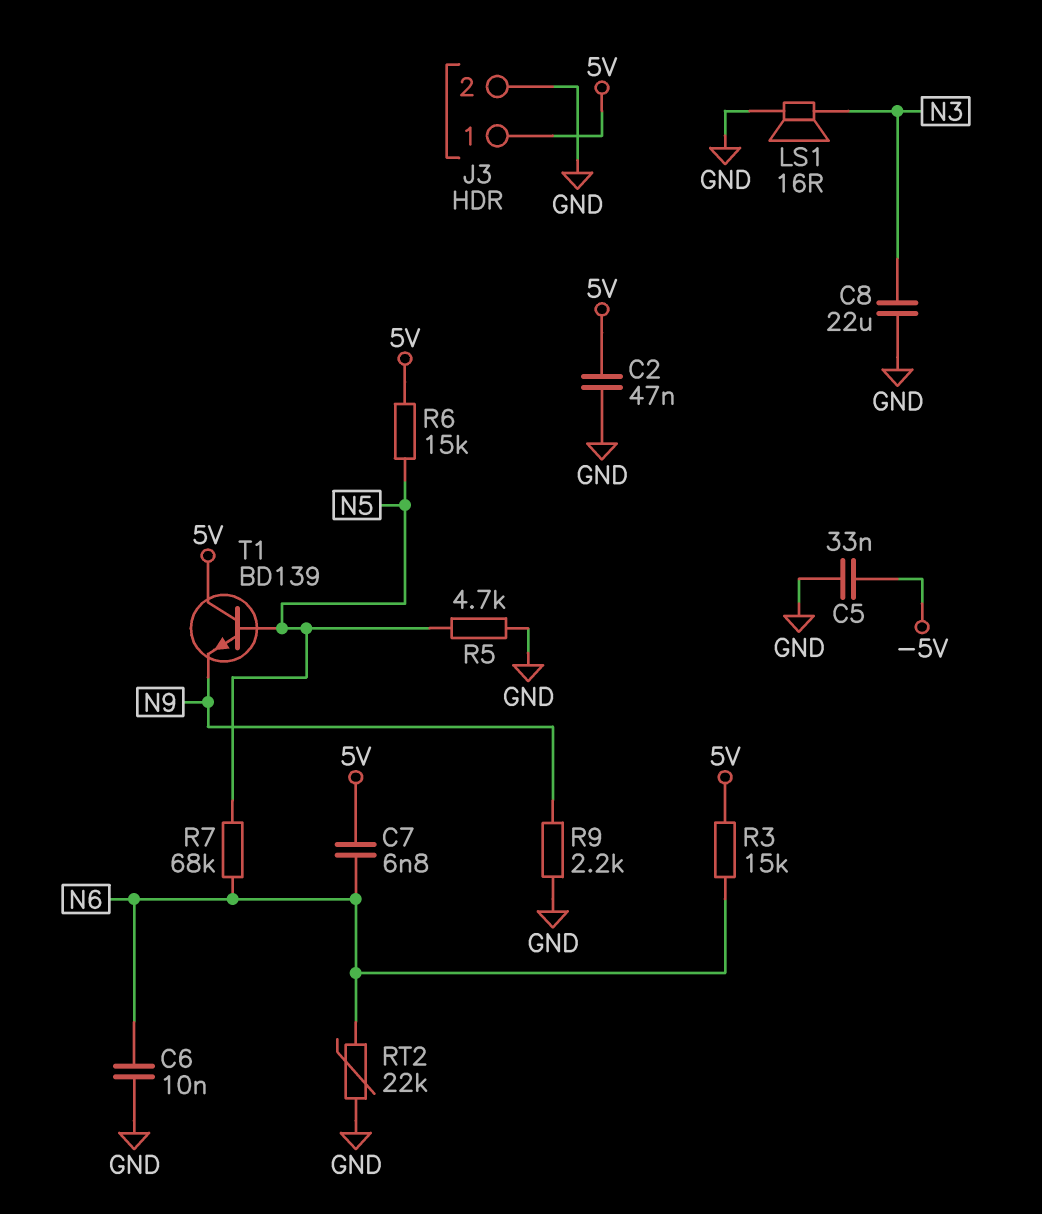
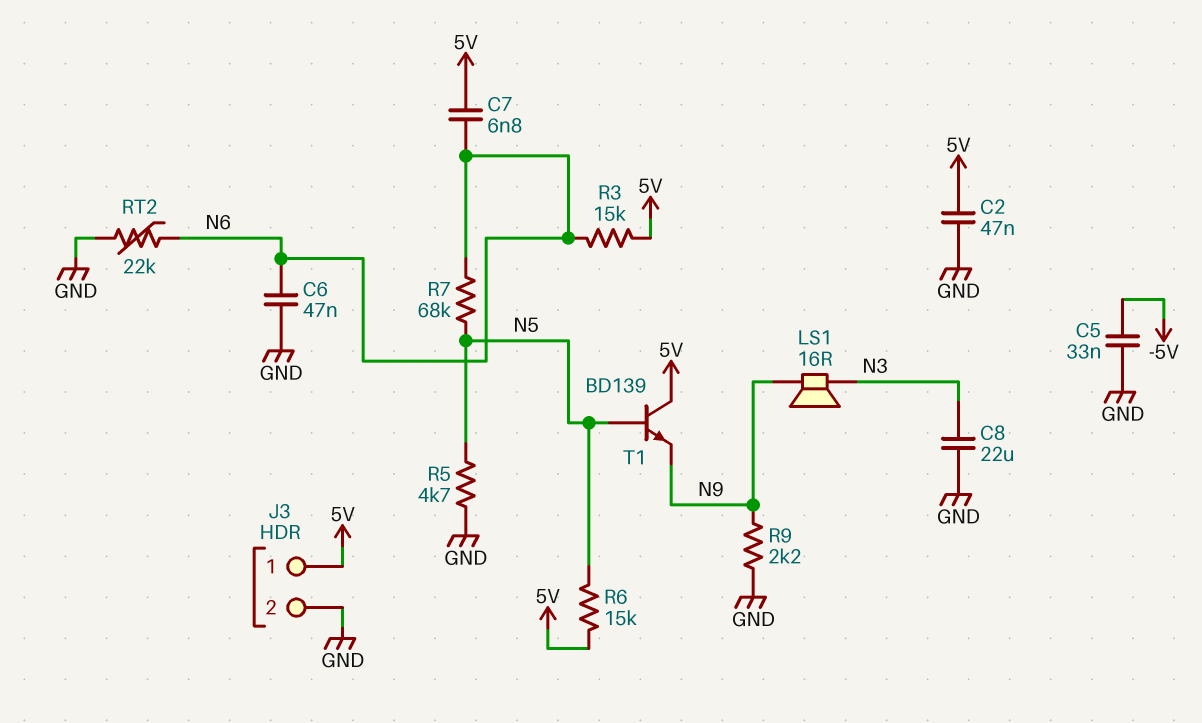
C6: 10nF (GND, N6) -> 47nF (GND, N6)
LS1: speaker 16R (GND, N3) -> speaker 16R (N3, N9)

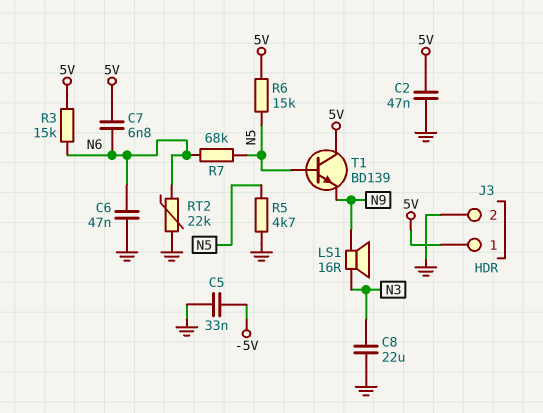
R9: 2.2k (GND, N9) -> none

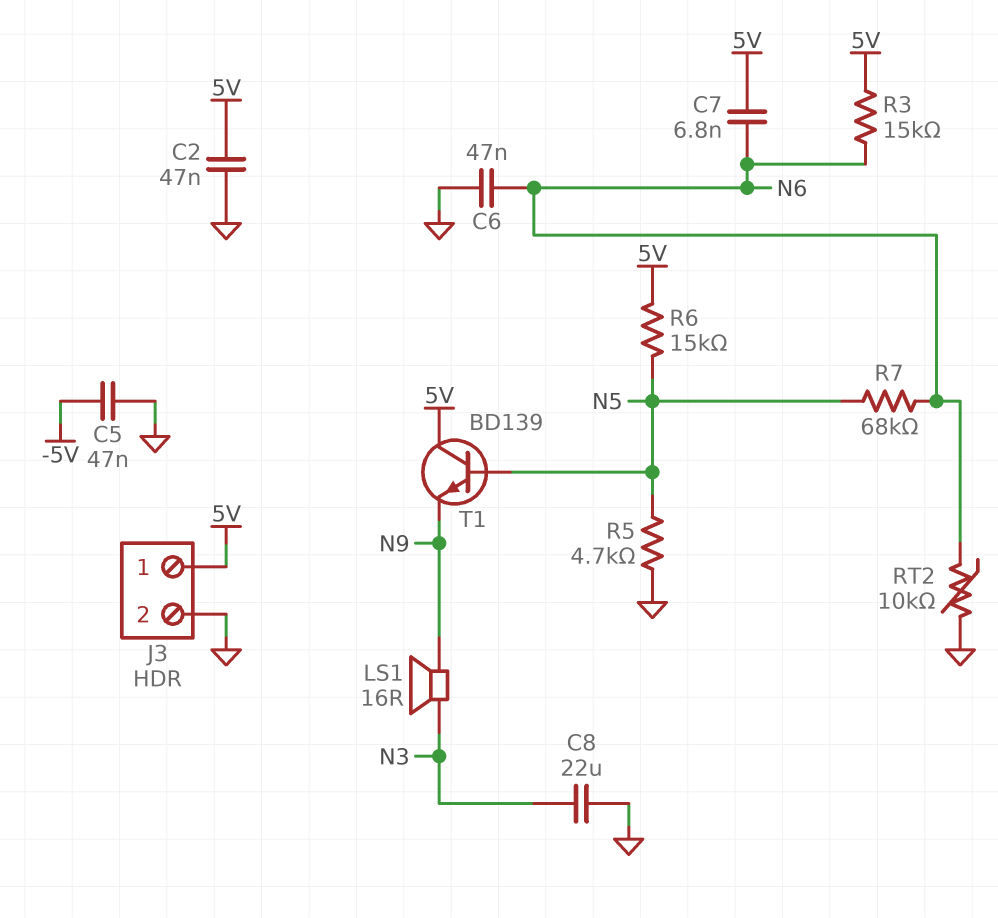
C5: 33nF (-5V, GND) -> 47nF (-5V, GND)
RT2: 22k (GND, N6) -> 10k (GND, N6)

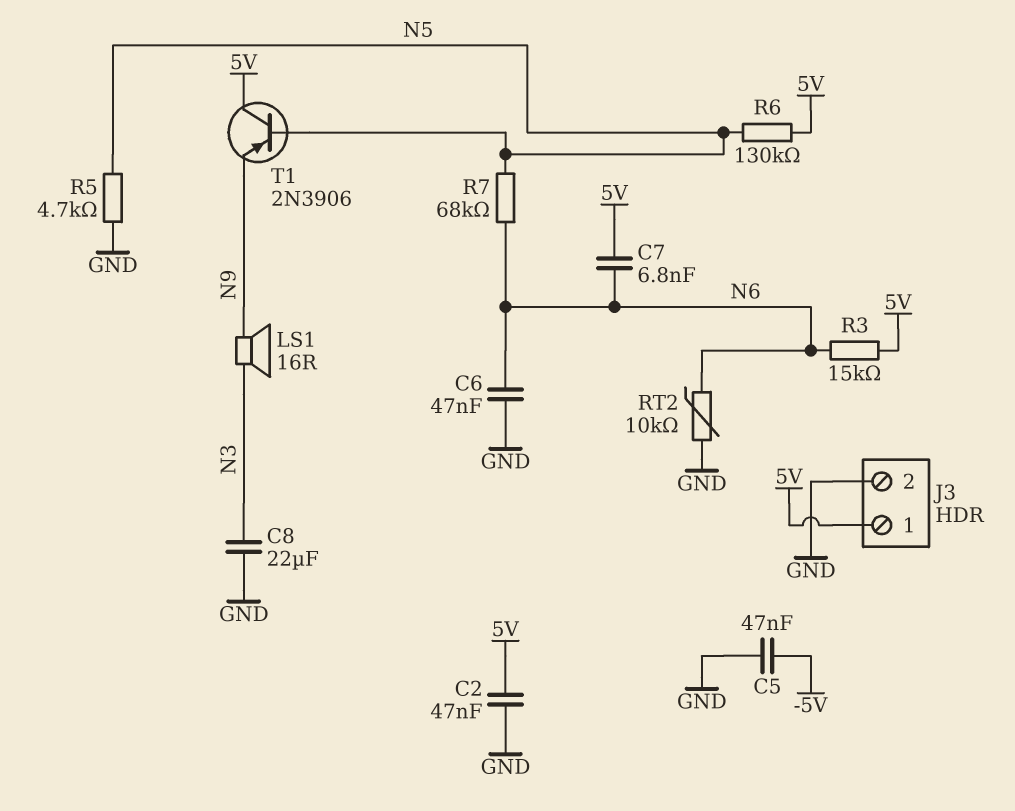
R6: 15k (5V, N5) -> 130k (5V, N5)
T1: NPN BD139 (B N5, C 5V, E N9) -> PNP 2N3906 (B N5, C 5V, E N9)

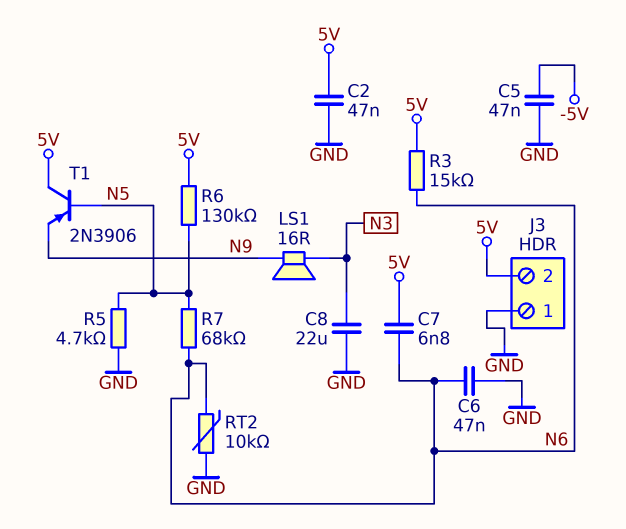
J3 pin 1: 5V -> GND
J3 pin 2: GND -> 5V

